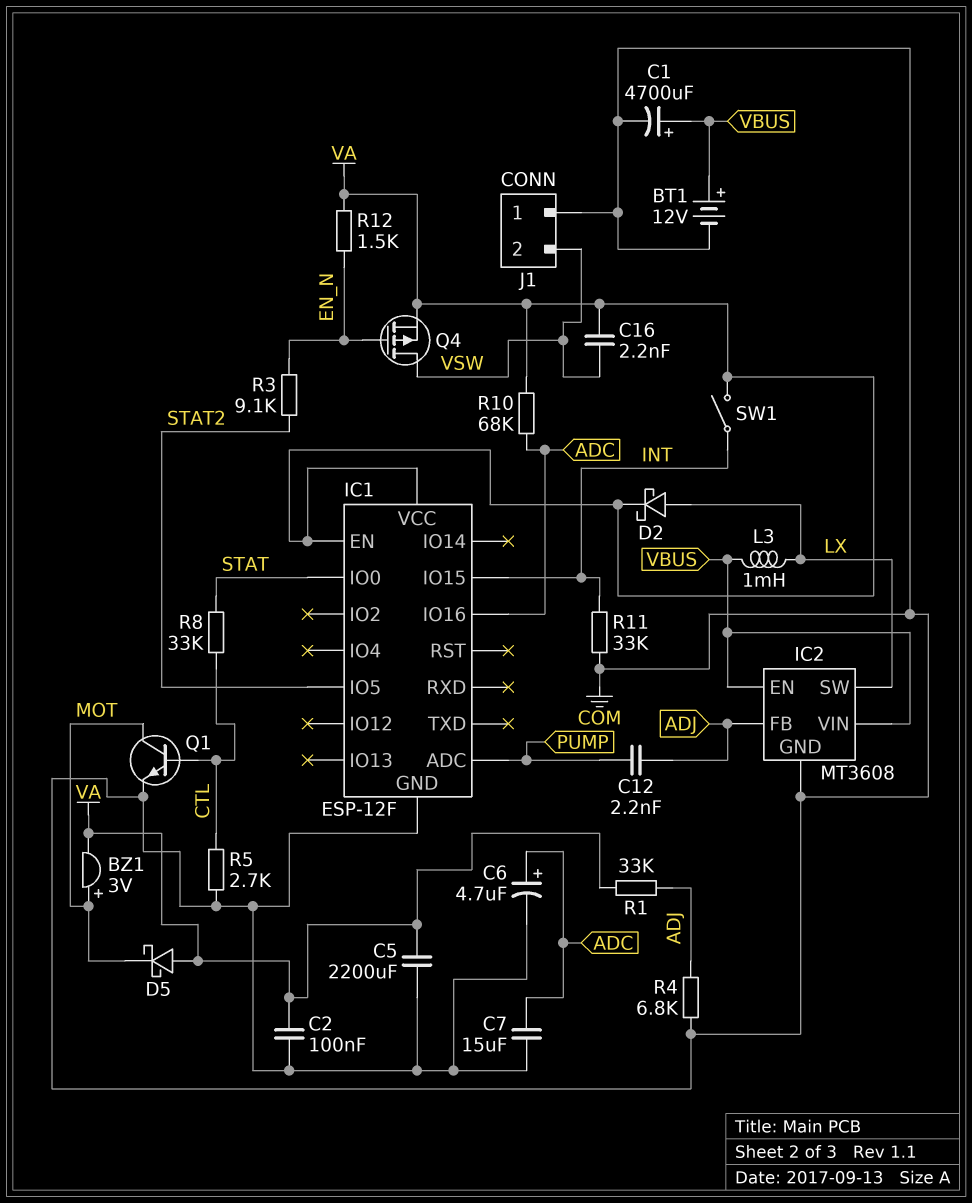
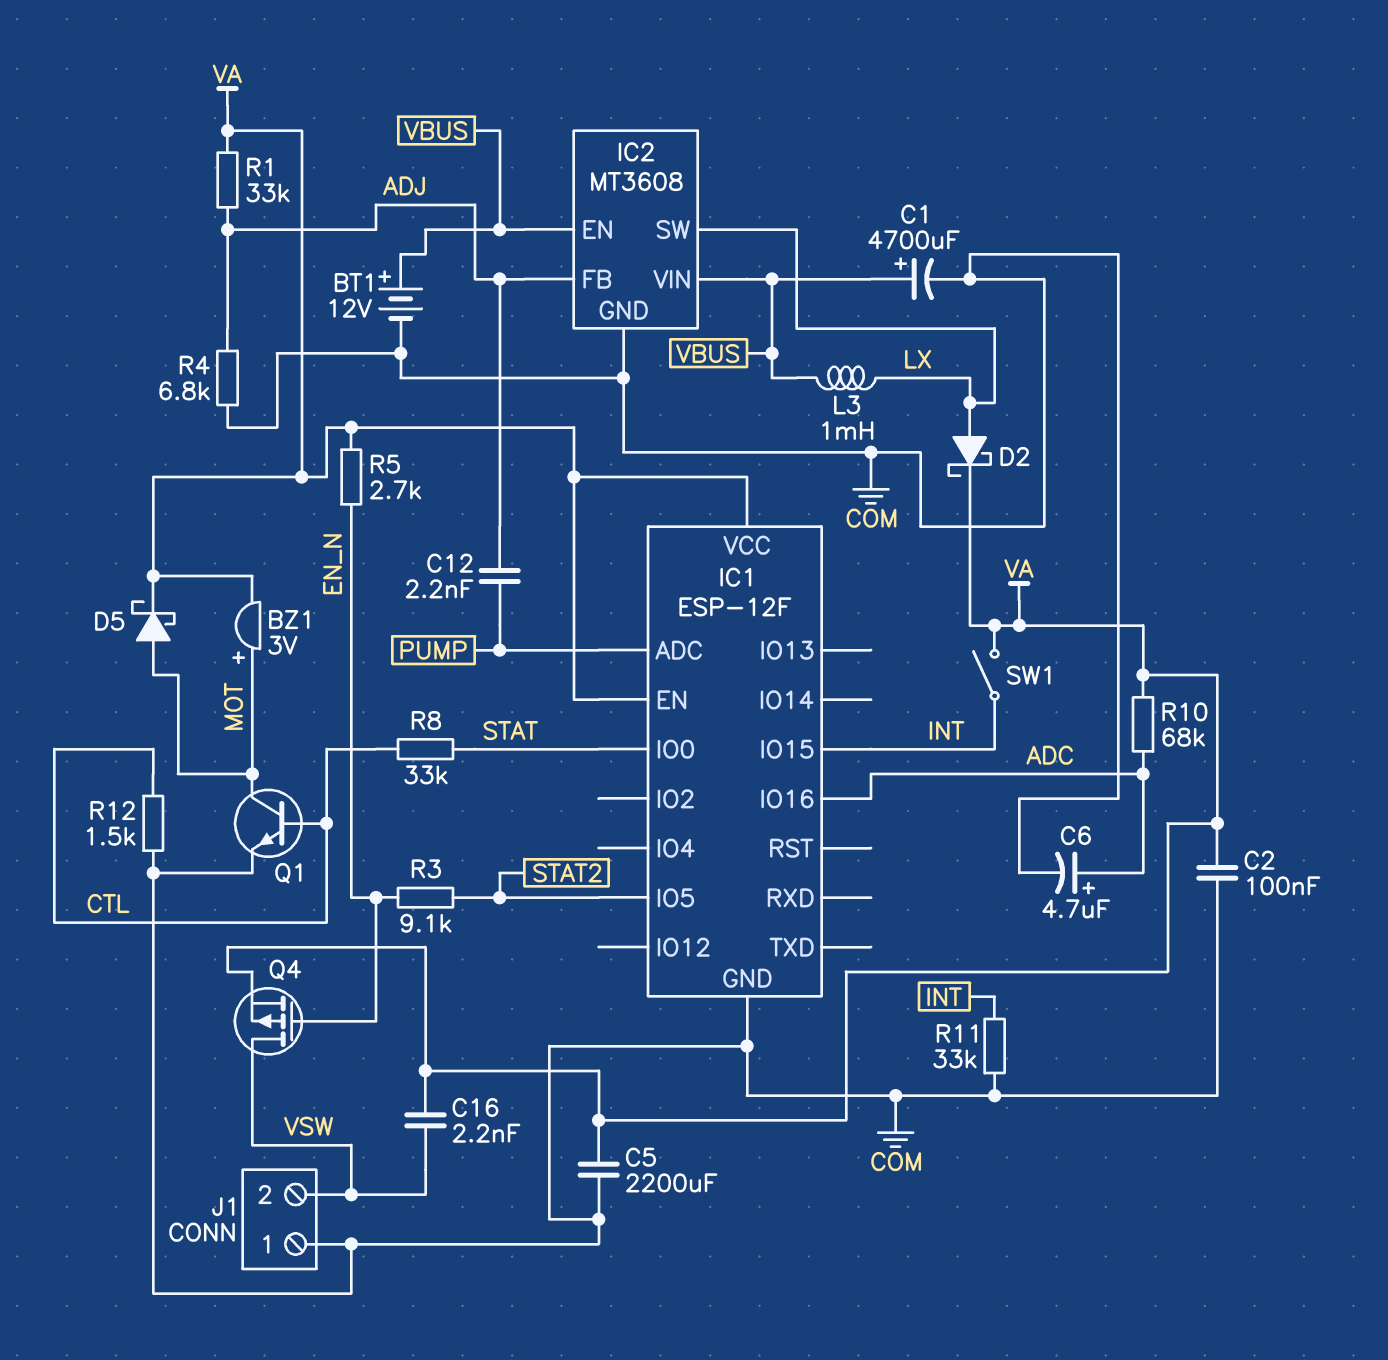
C7: 15uF (ADC, COM) -> none
D5: schottky (A VA, K MOT) -> schottky (A MOT, K VA)
R5: 2.7k (COM, CTL) -> 2.7k (EN_N, VA)
R12: 1.5k (EN_N, VA) -> 1.5k (COM, CTL)

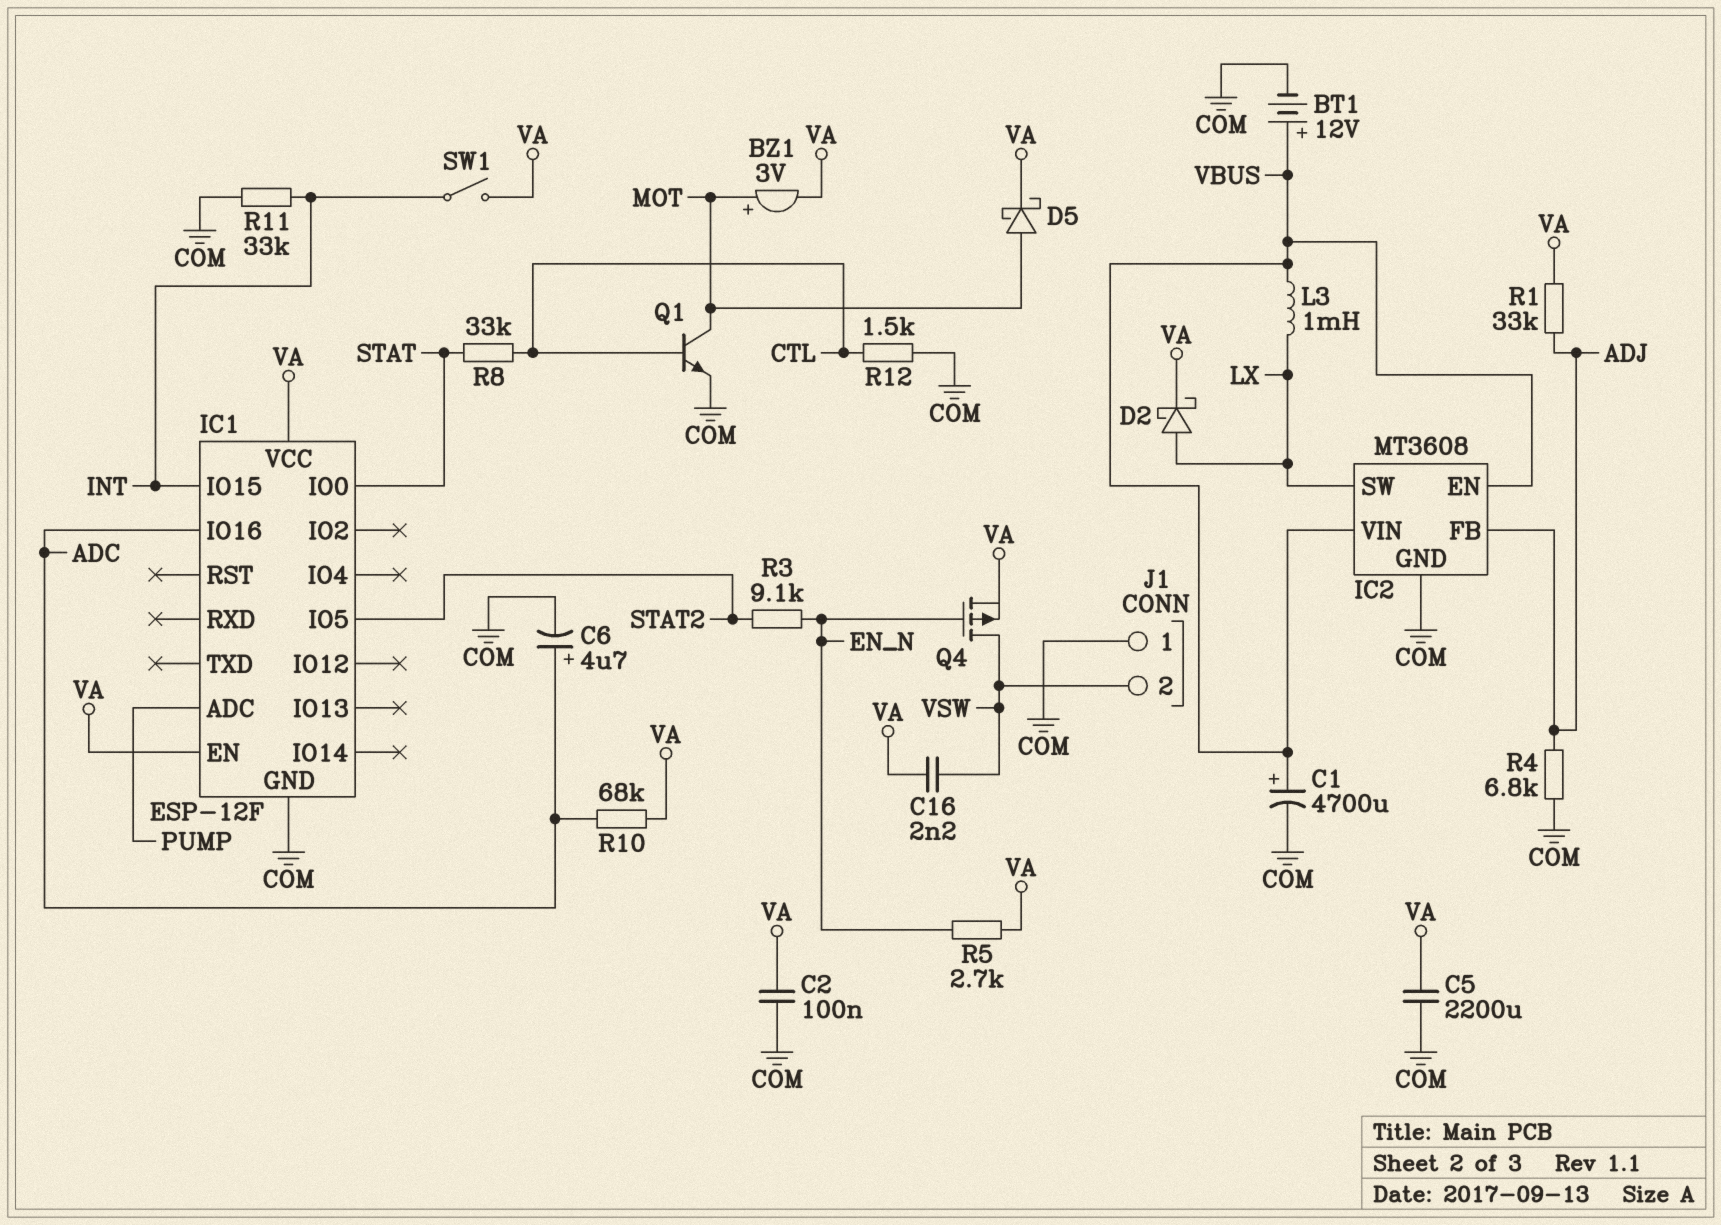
C12: 2.2nF (ADJ, PUMP) -> none

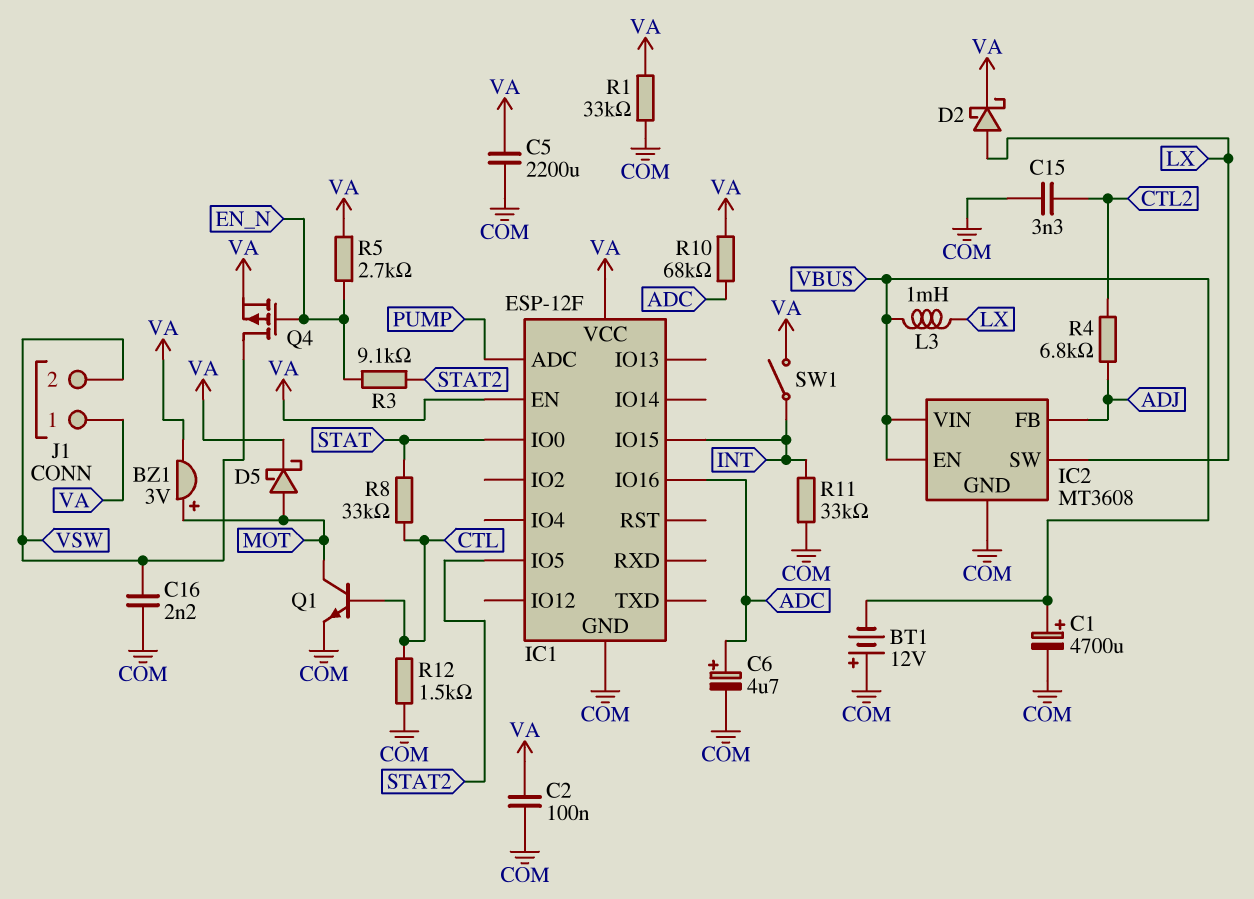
BT1: 12V (plus VBUS, minus COM) -> 12V (plus COM, minus VBUS)
C15: none -> 3.3nF (COM, CTL2)
C16: 2.2nF (VA, VSW) -> 2.2nF (COM, VSW)
J1 pin 1: COM -> VA
R1: 33k (ADJ, VA) -> 33k (COM, VA)
R4: 6.8k (ADJ, COM) -> 6.8k (ADJ, CTL2)

